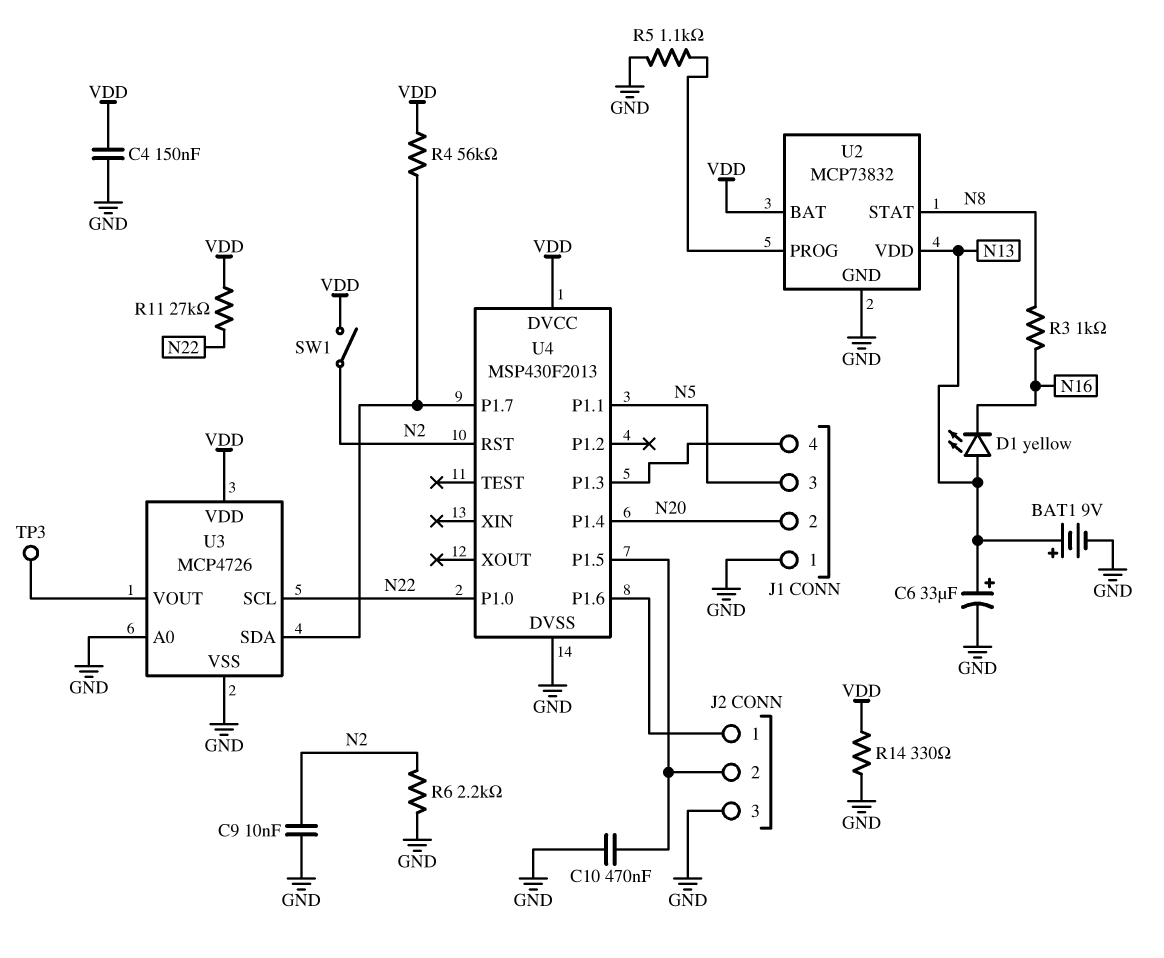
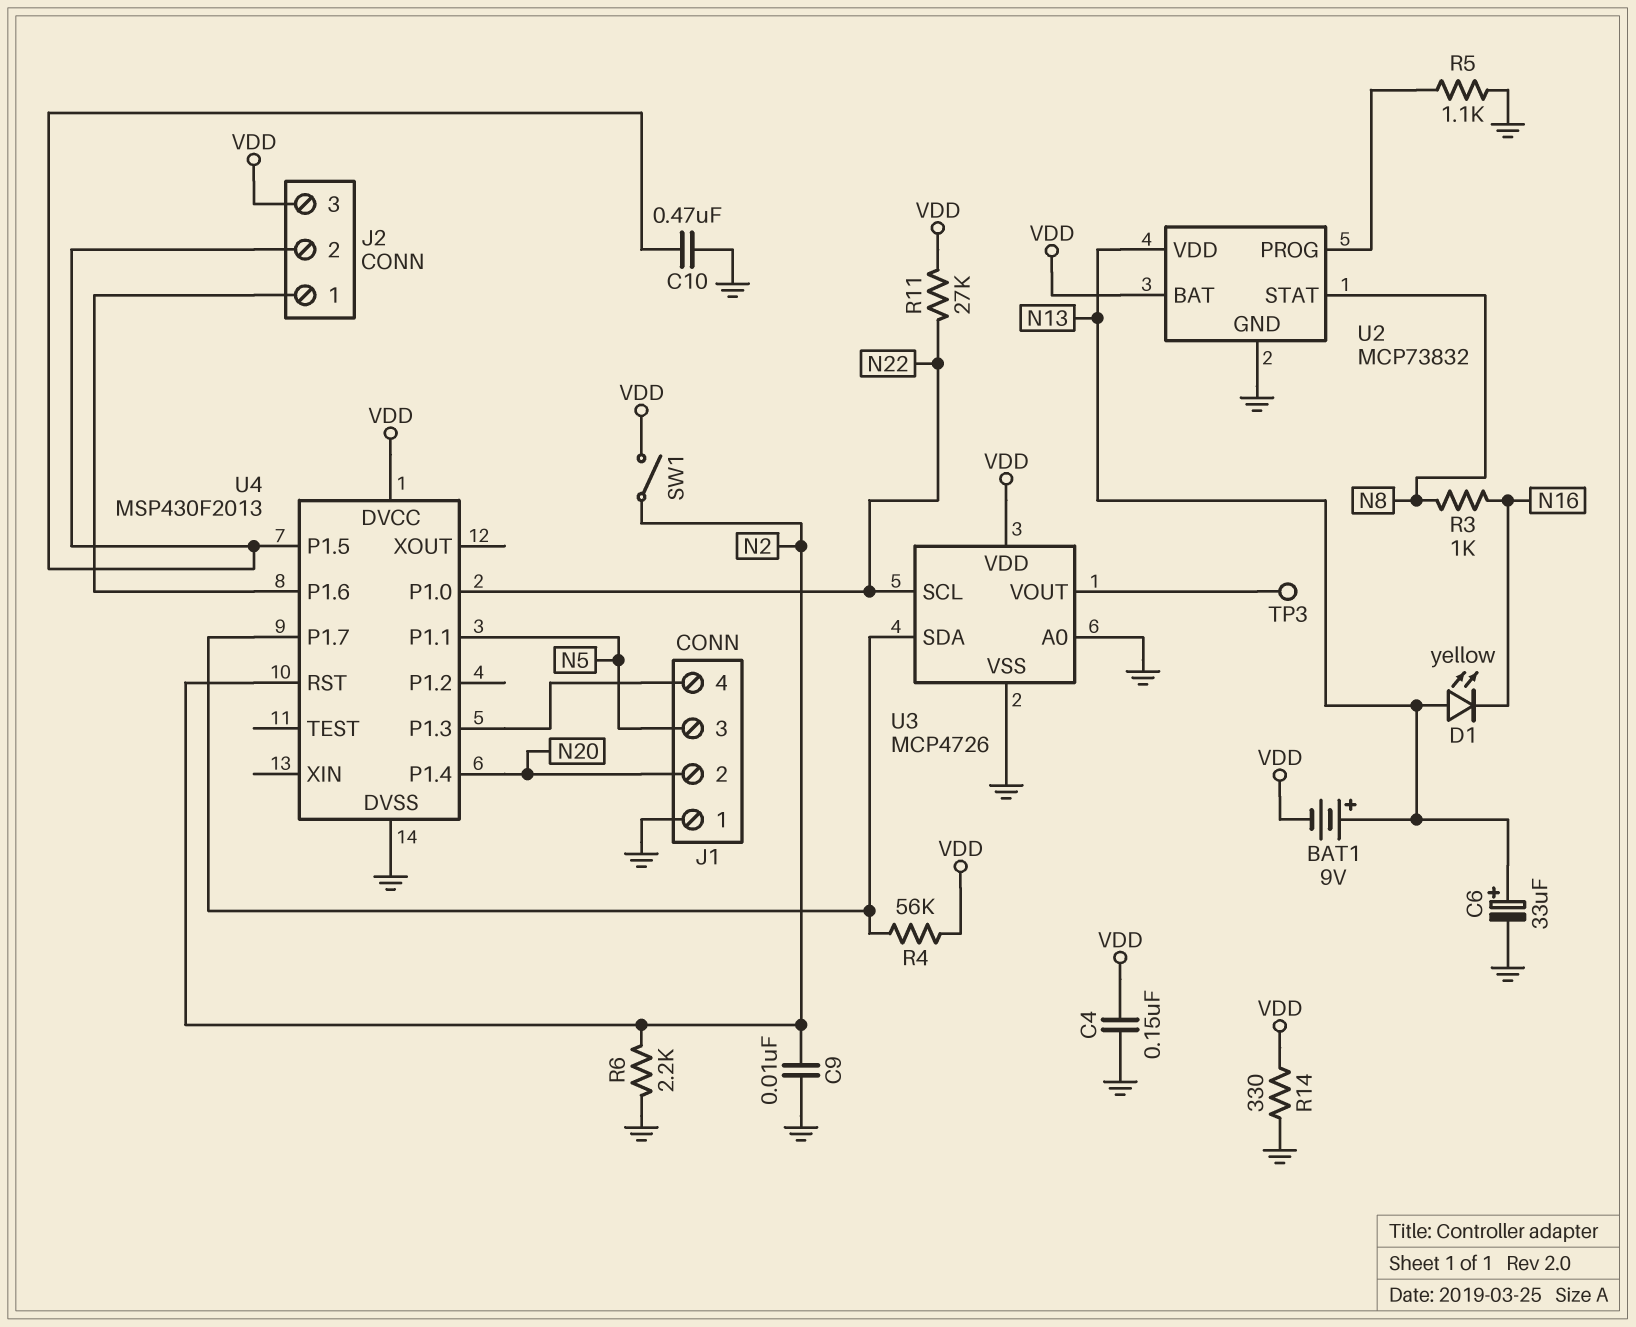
BAT1: 9V (plus N13, minus GND) -> 9V (plus N13, minus VDD)
J2 pin 3: GND -> VDD

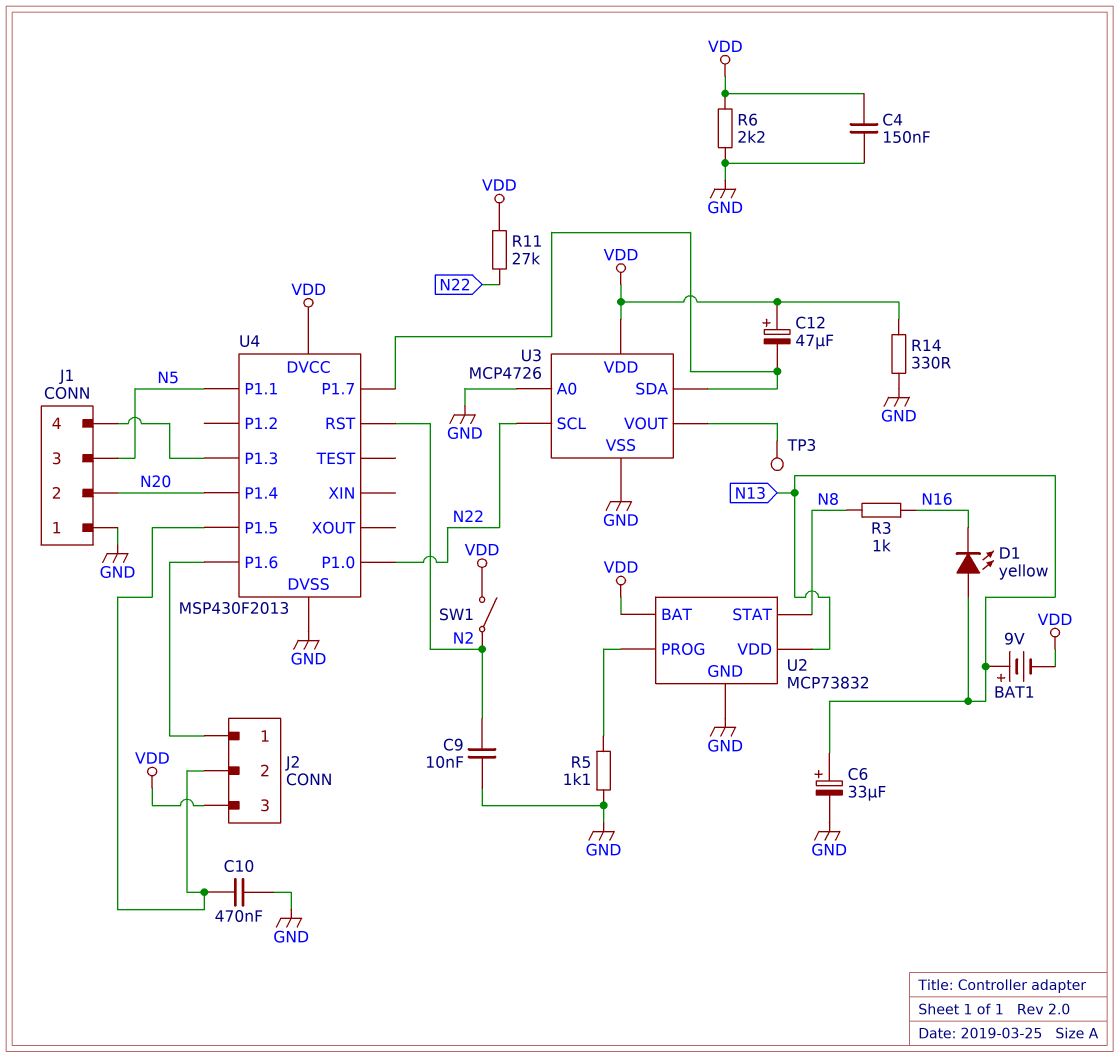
C12: none -> 47uF (plus VDD, minus U3/SDA)
R4: 56k (U3/SDA, VDD) -> none
R6: 2.2k (GND, N2) -> 2.2k (GND, VDD)

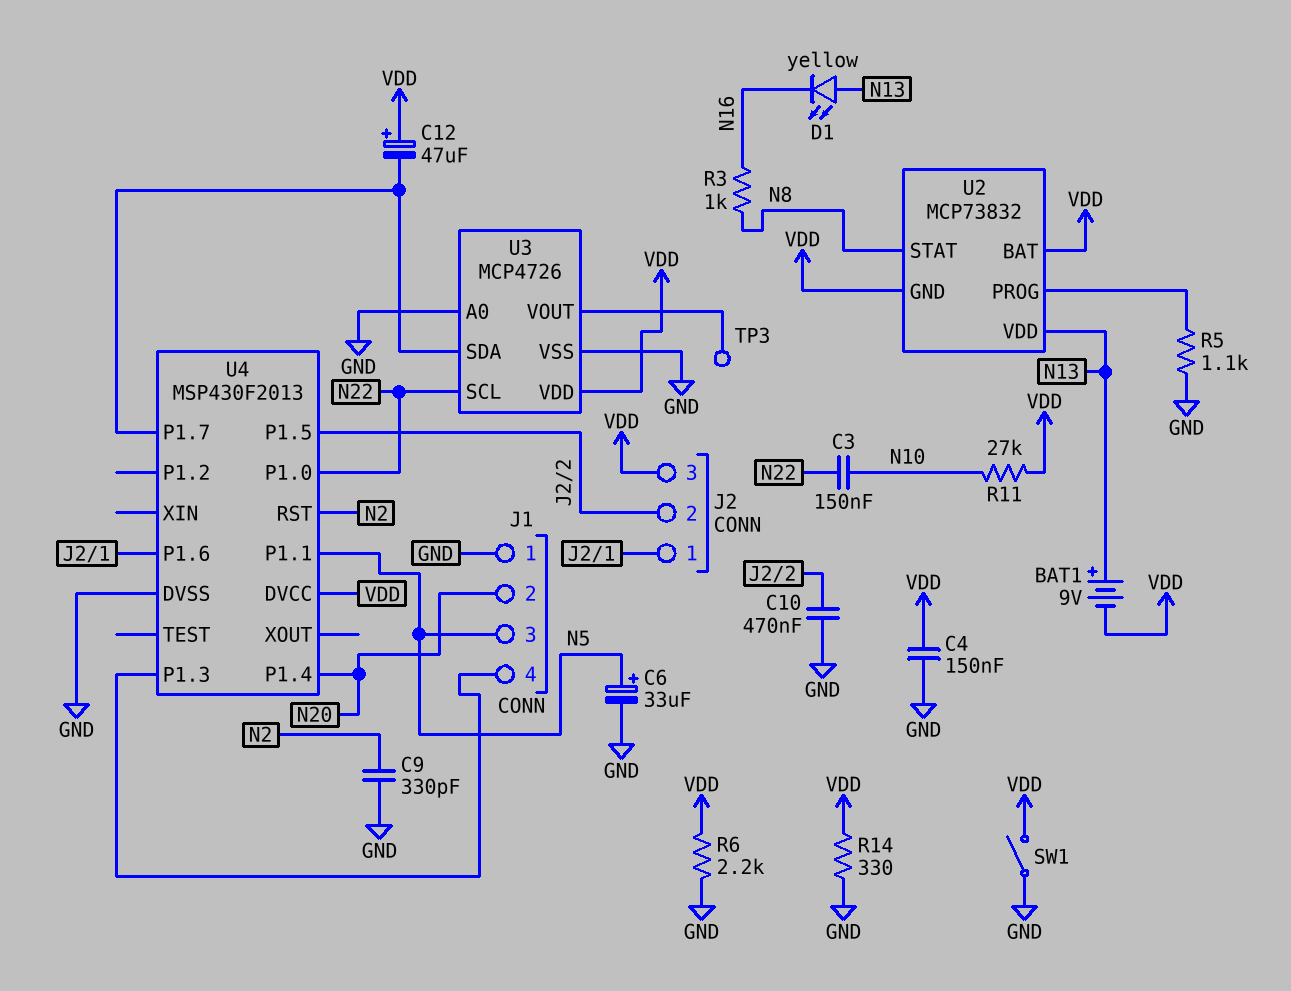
C3: none -> 150nF (N10, N22)
C6: 33uF (plus N13, minus GND) -> 33uF (plus N5, minus GND)
C9: 10nF (GND, N2) -> 330pF (GND, N2)
R11: 27k (N22, VDD) -> 27k (N10, VDD)
SW1: switch (N2, VDD) -> switch (GND, VDD)
U2 pin GND: GND -> VDD

